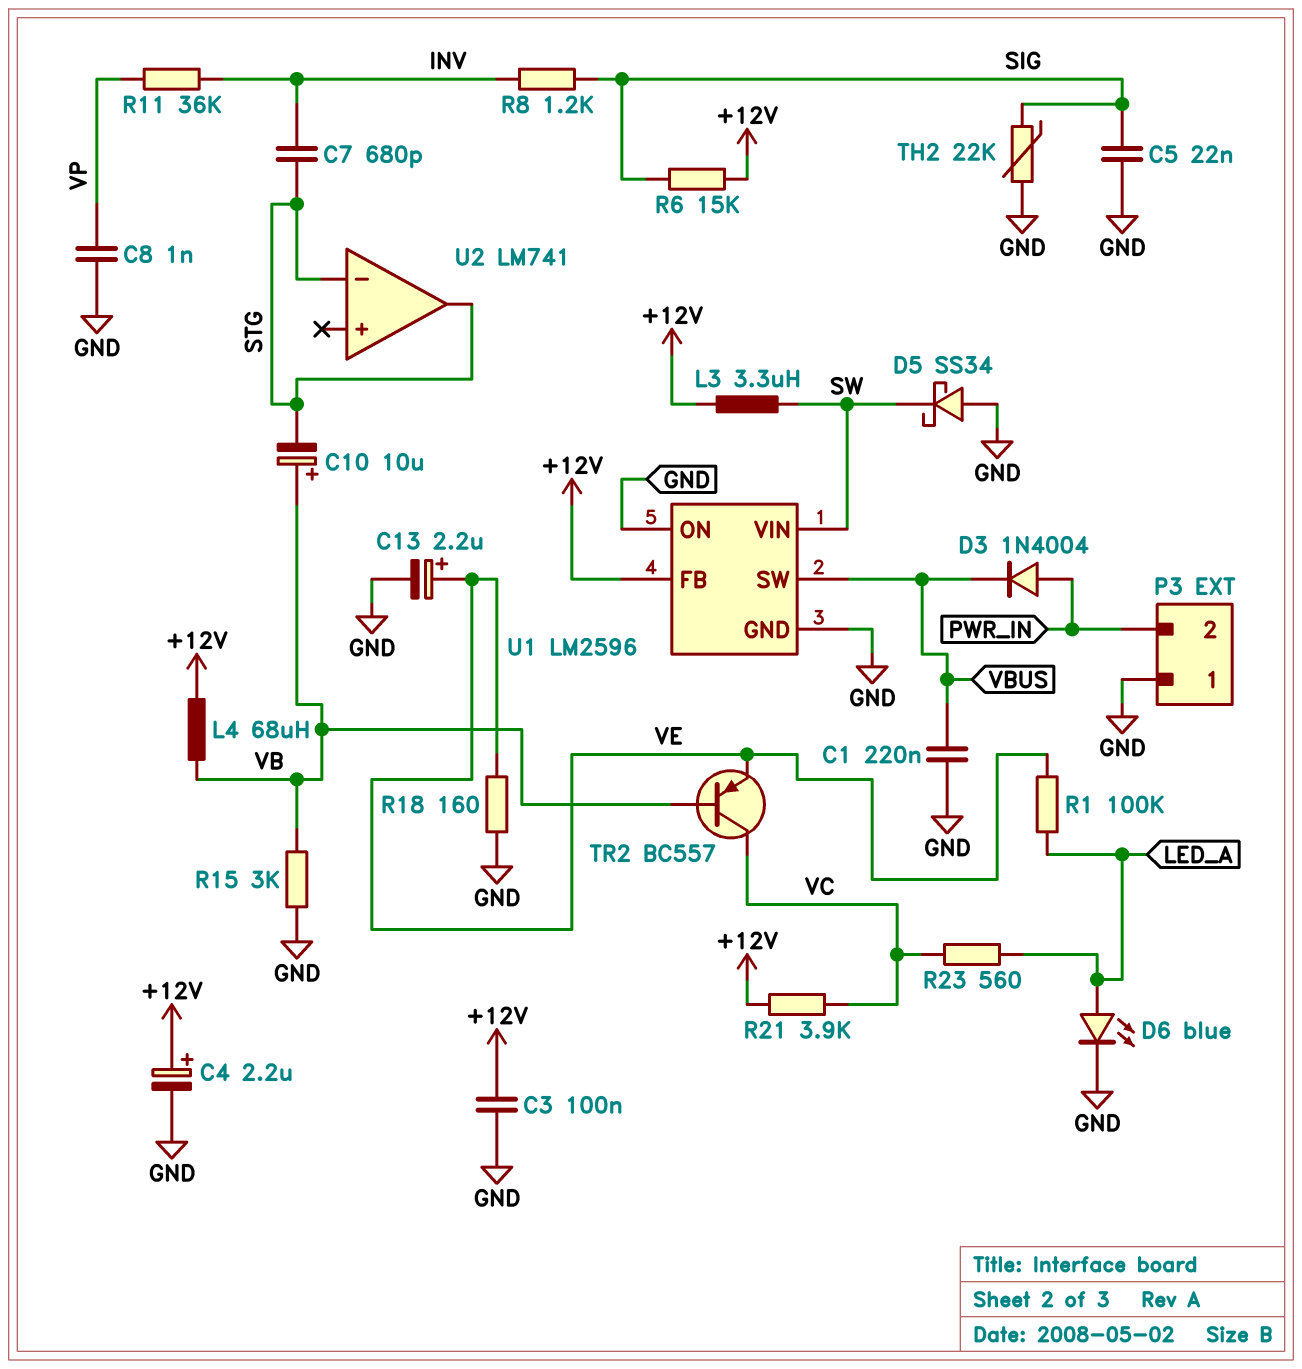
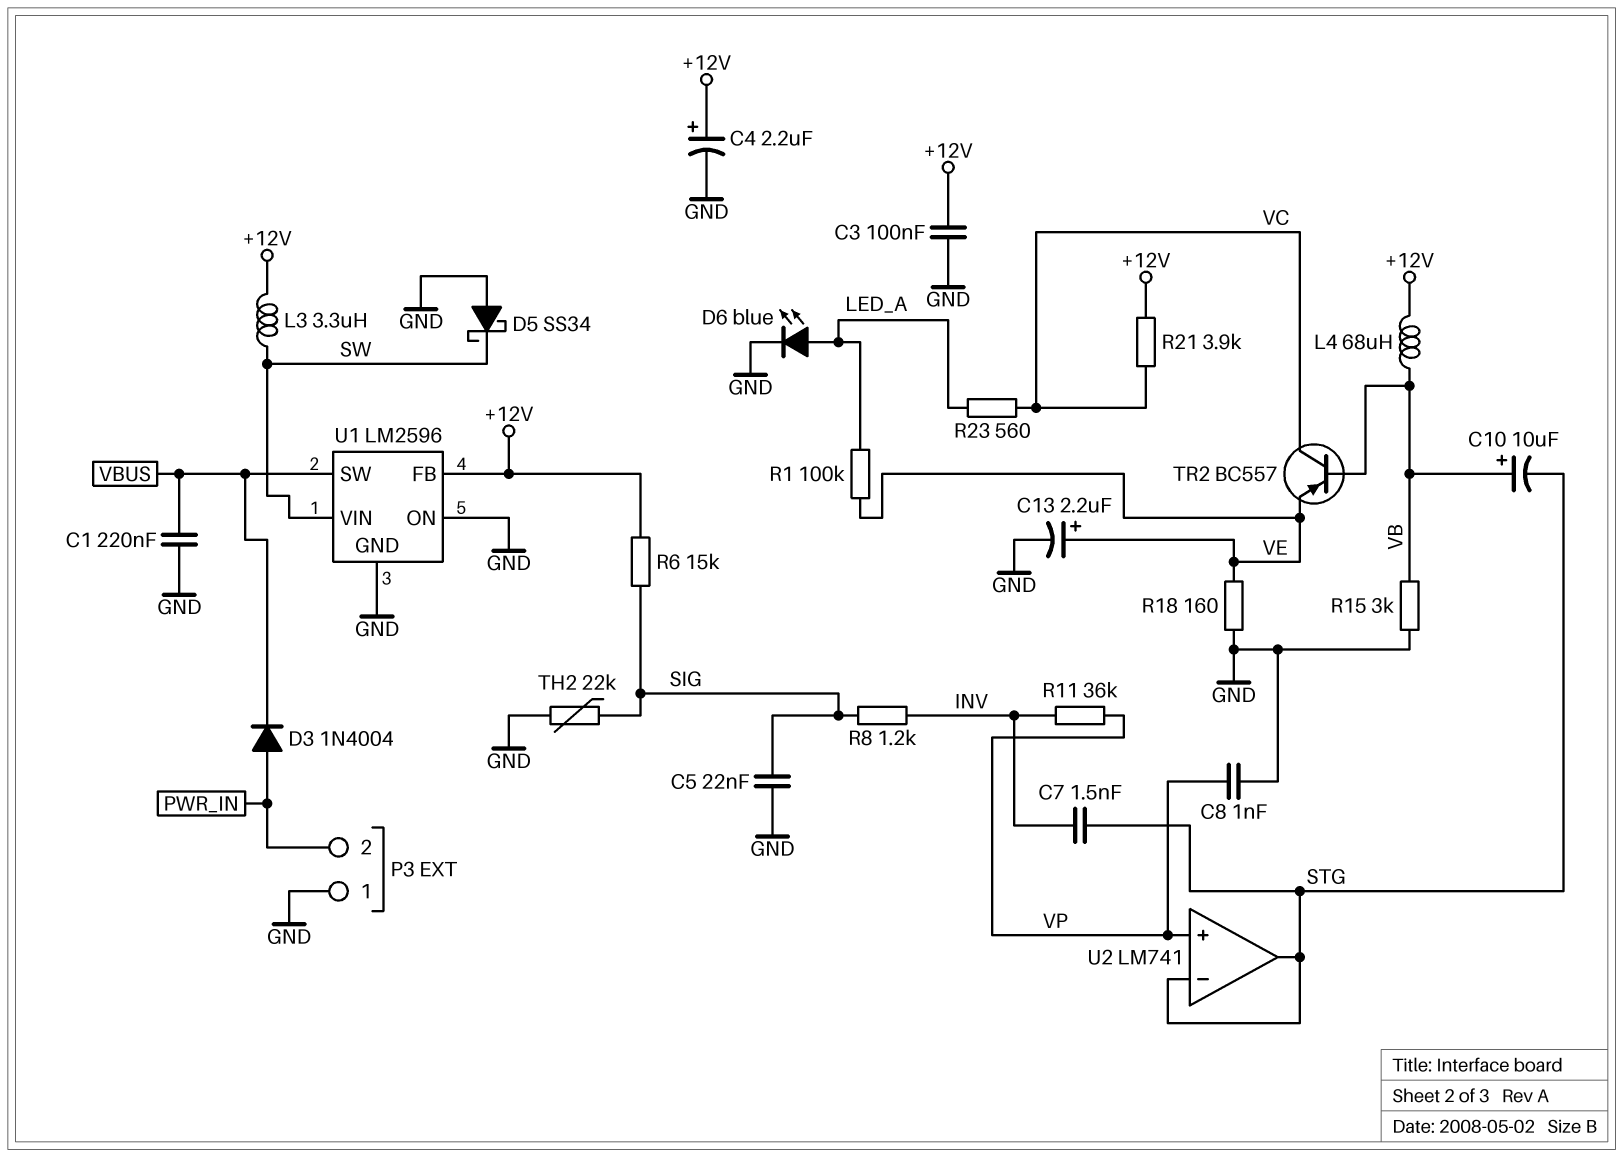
C7: 680pF (INV, STG) -> 1.5nF (INV, STG)
U2 pin in+: none -> VP

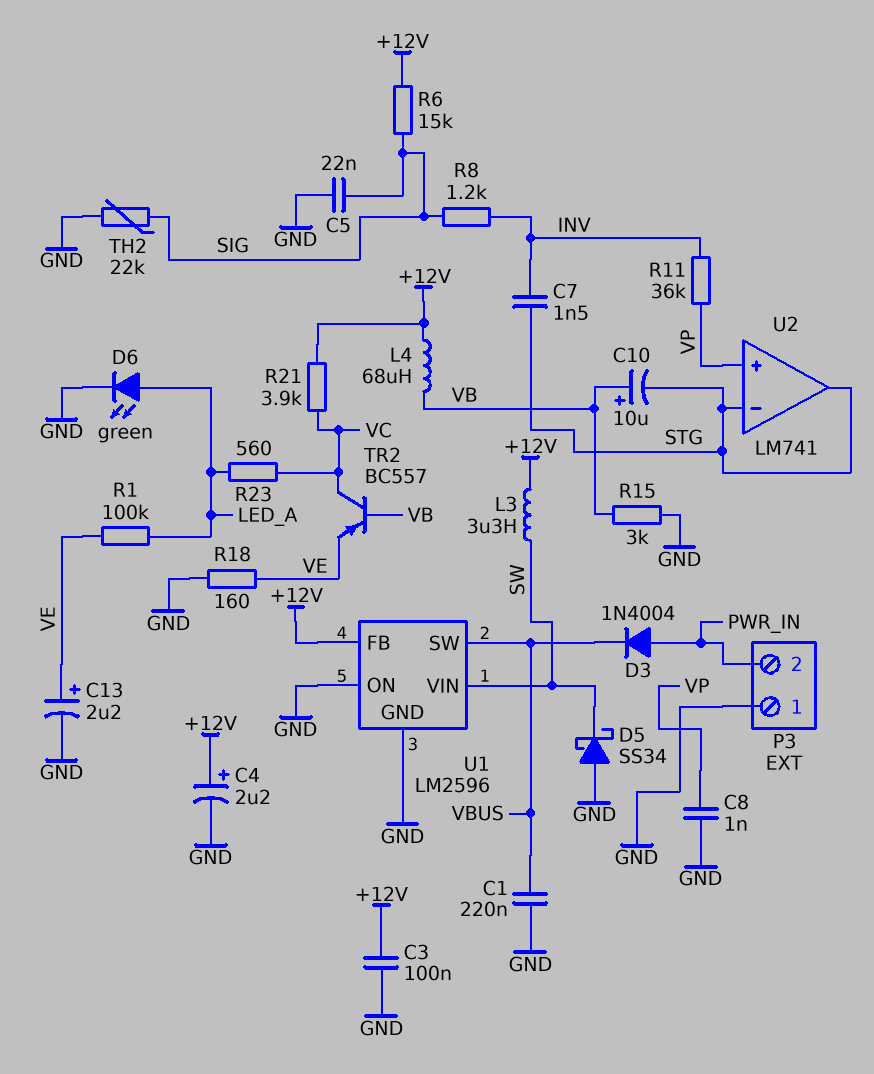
D6: LED blue (A LED_A, K GND) -> LED green (A LED_A, K GND)

